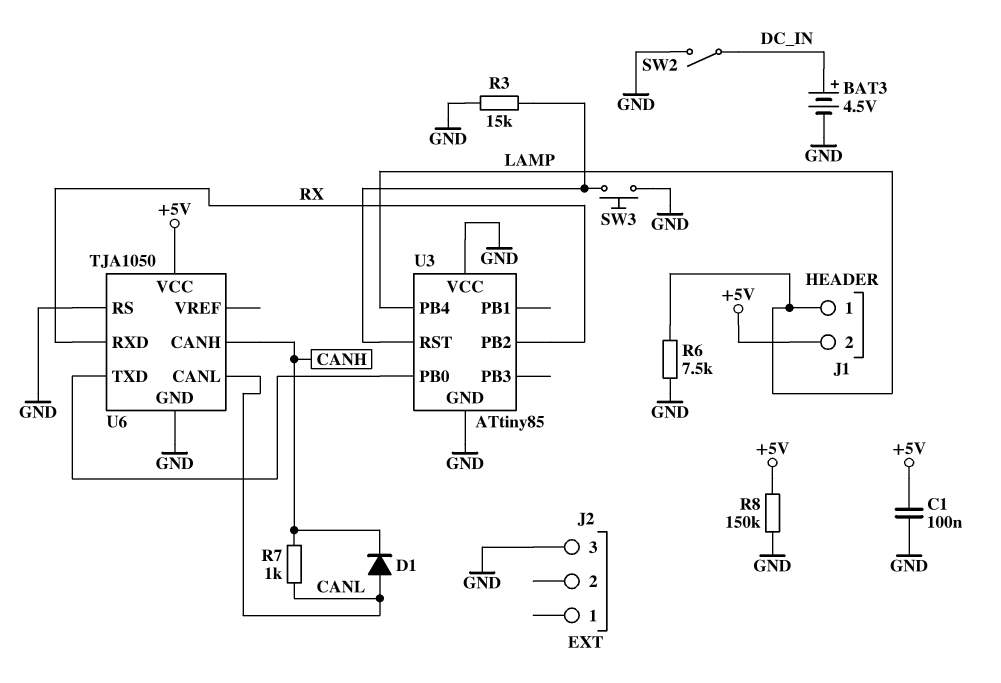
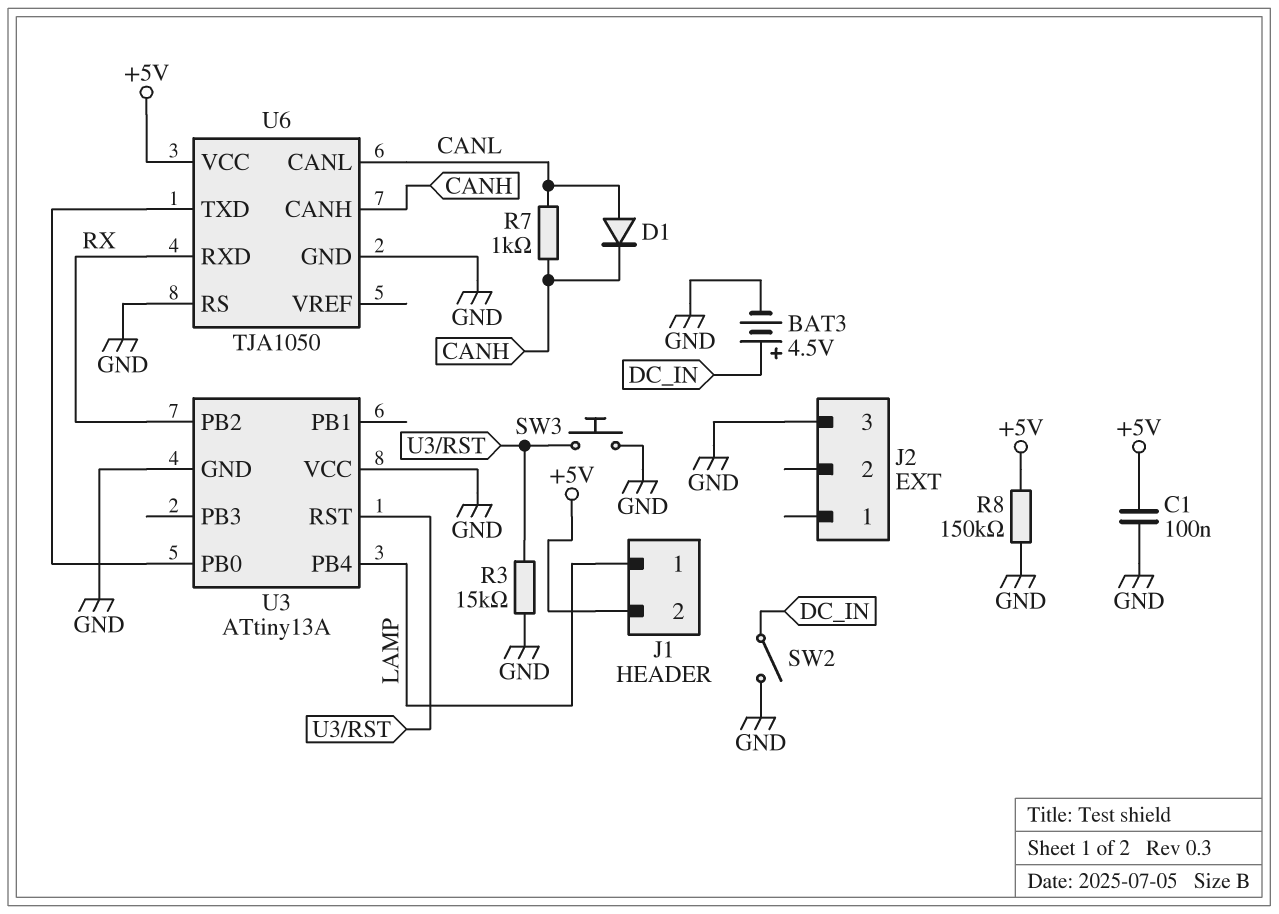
R6: 7.5k (GND, LAMP) -> none
U3: ATtiny85 -> ATtiny13A

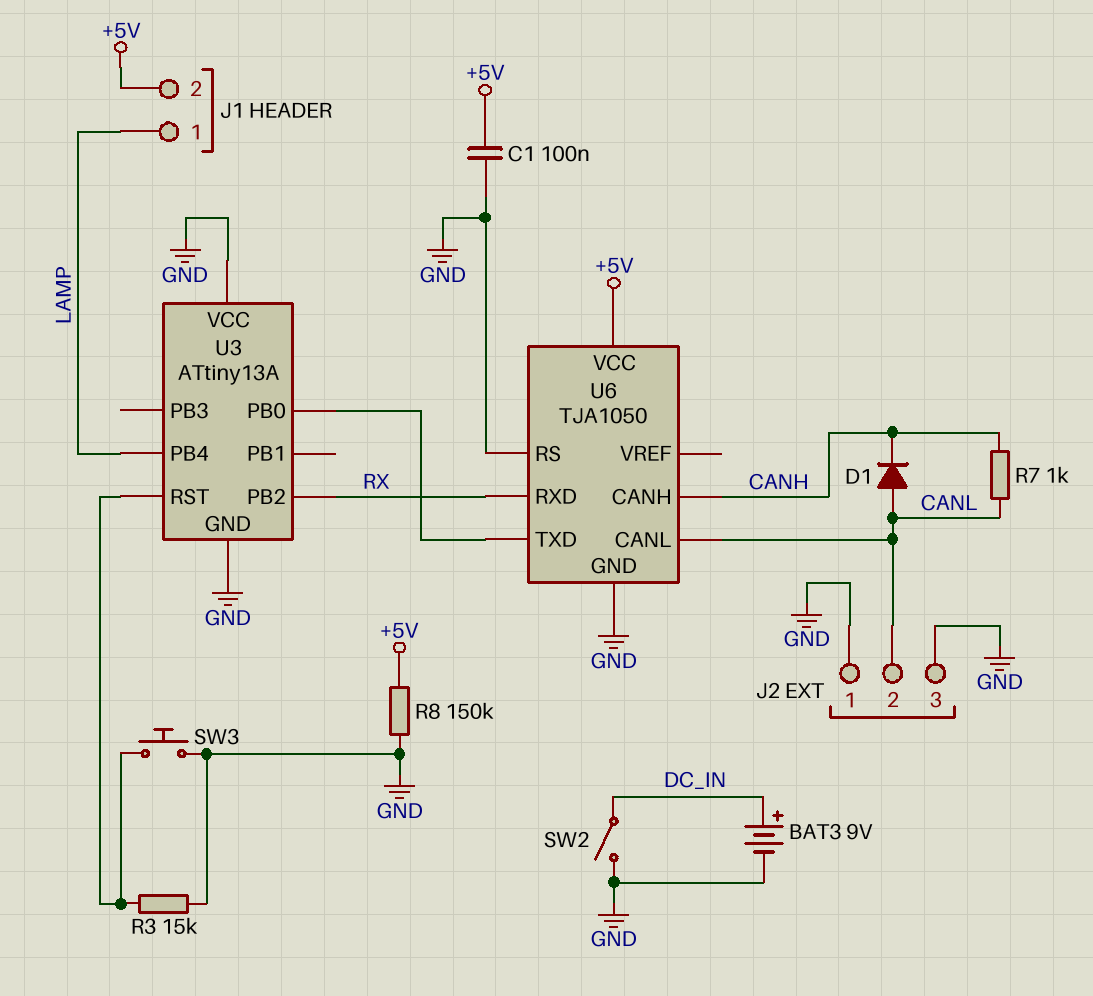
BAT3: 4.5V (plus DC_IN, minus GND) -> 9V (plus DC_IN, minus GND)
J2 pin 1: none -> GND
J2 pin 2: none -> CANL

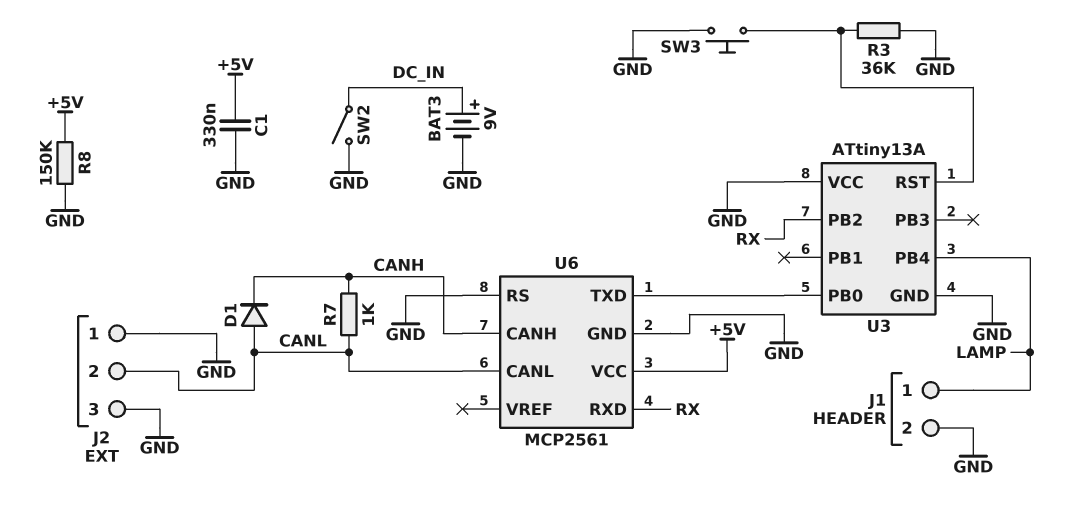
C1: 100nF (+5V, GND) -> 330nF (+5V, GND)
J1 pin 2: +5V -> GND
R3: 15k (GND, U3/RST) -> 36k (GND, U3/RST)
U6: TJA1050 -> MCP2561

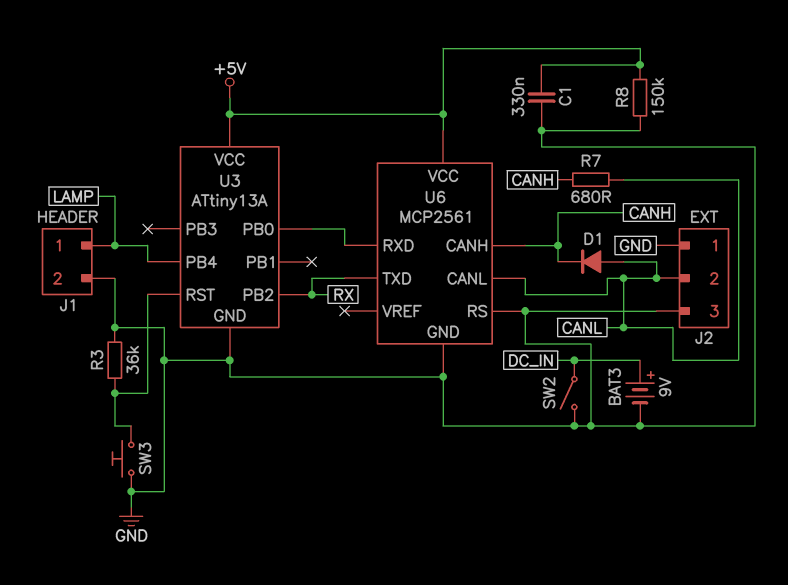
R7: 1k (CANH, CANL) -> 680 (CANH, CANL)
U3 pin VCC: GND -> +5V
U6 pin RXD: RX -> U3/PB0
U6 pin TXD: U3/PB0 -> RX

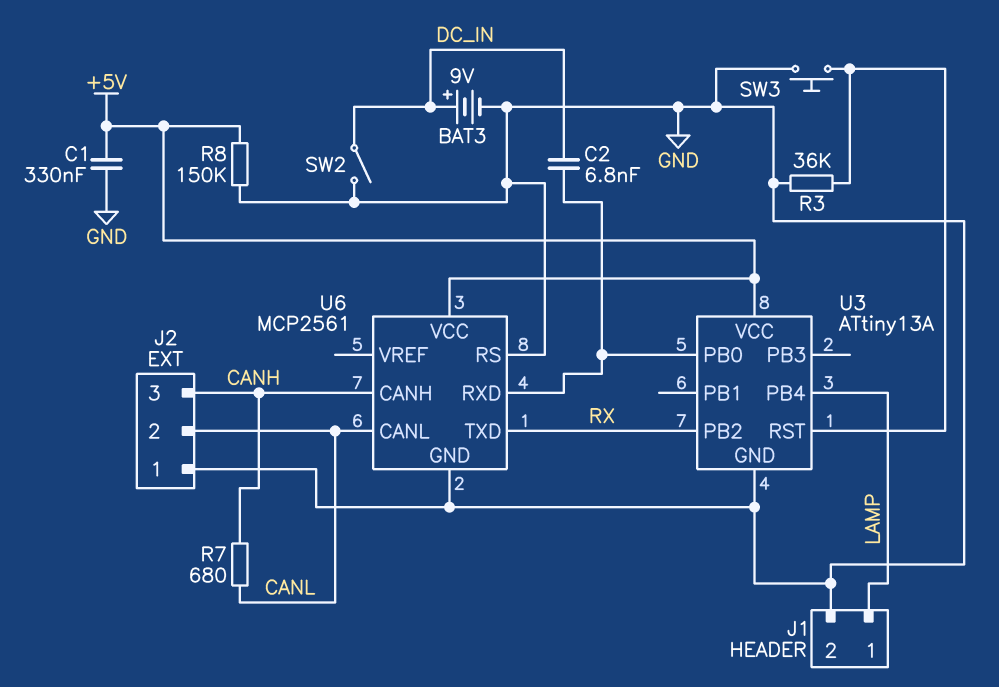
C2: none -> 6.8nF (DC_IN, U3/PB0)
D1: diode (A CANL, K CANH) -> none
J2 pin 3: GND -> CANH

